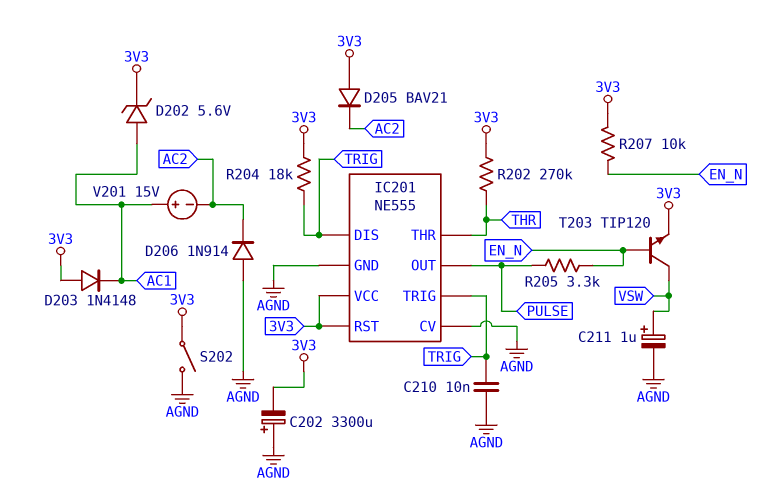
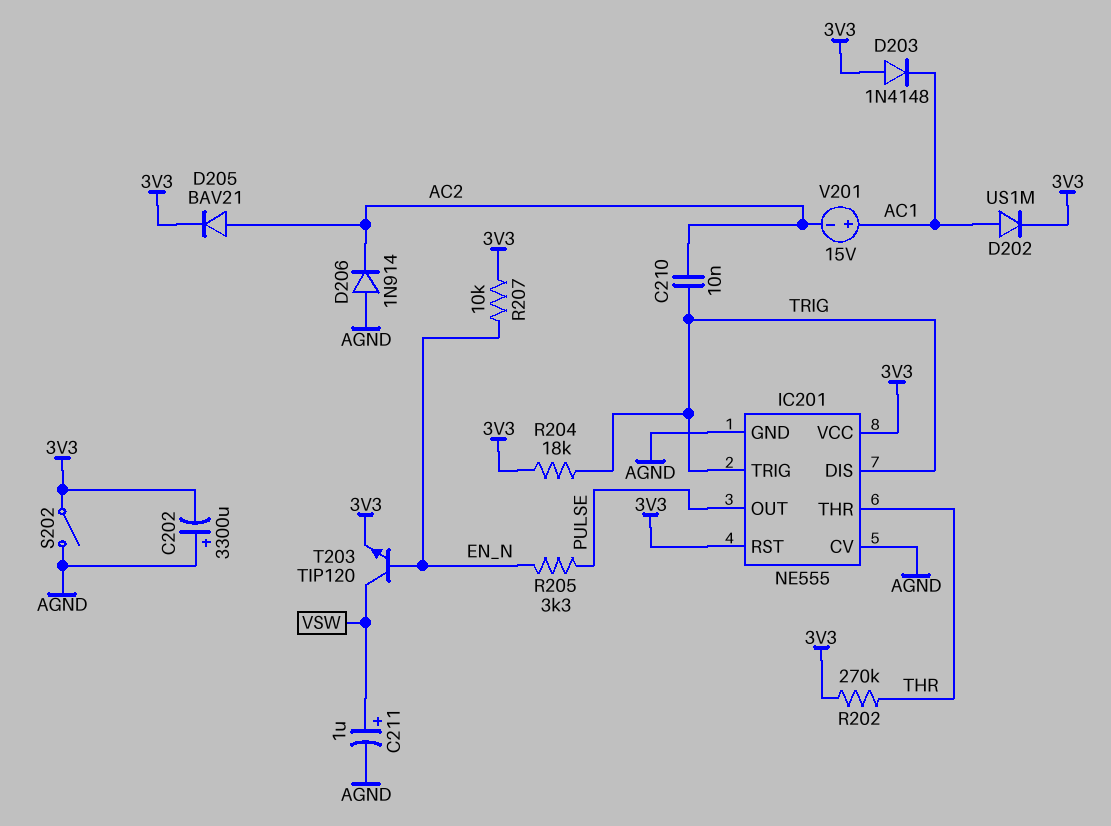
C210: 10nF (AGND, TRIG) -> 10nF (AC2, TRIG)
D202: zener 5.6V (A AC1, K 3V3) -> diode US1M (A AC1, K 3V3)
D205: diode BAV21 (A 3V3, K AC2) -> diode BAV21 (A AC2, K 3V3)

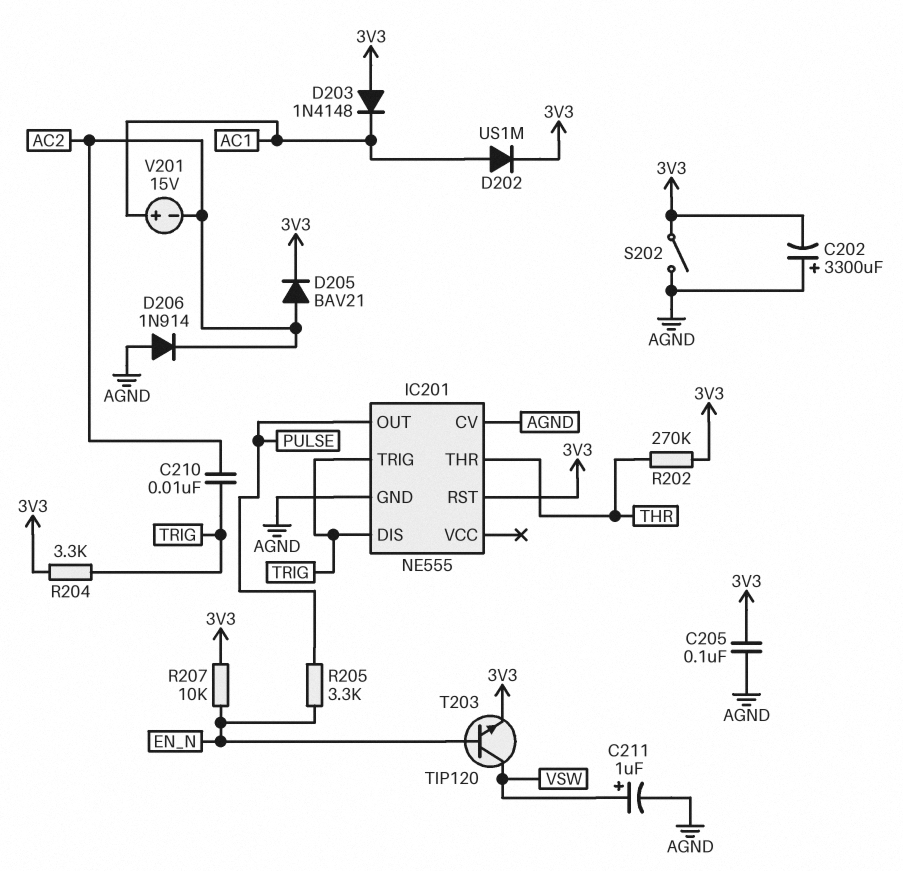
C205: none -> 100nF (3V3, AGND)
IC201 pin VCC: 3V3 -> none
R204: 18k (3V3, TRIG) -> 3.3k (3V3, TRIG)

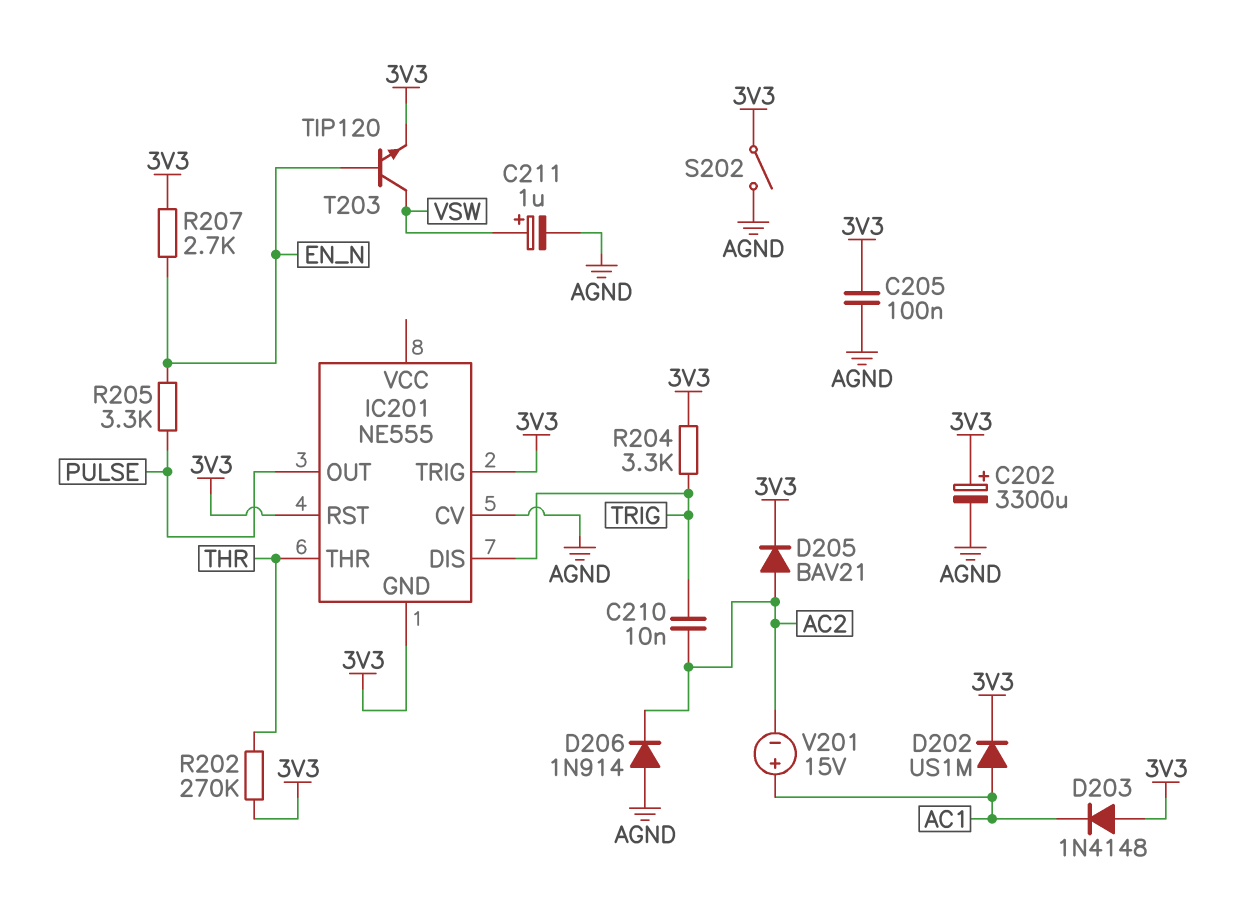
C202: 3300uF (plus AGND, minus 3V3) -> 3300uF (plus 3V3, minus AGND)
IC201 pin GND: AGND -> 3V3
IC201 pin TRIG: TRIG -> 3V3
R207: 10k (3V3, EN_N) -> 2.7k (3V3, EN_N)

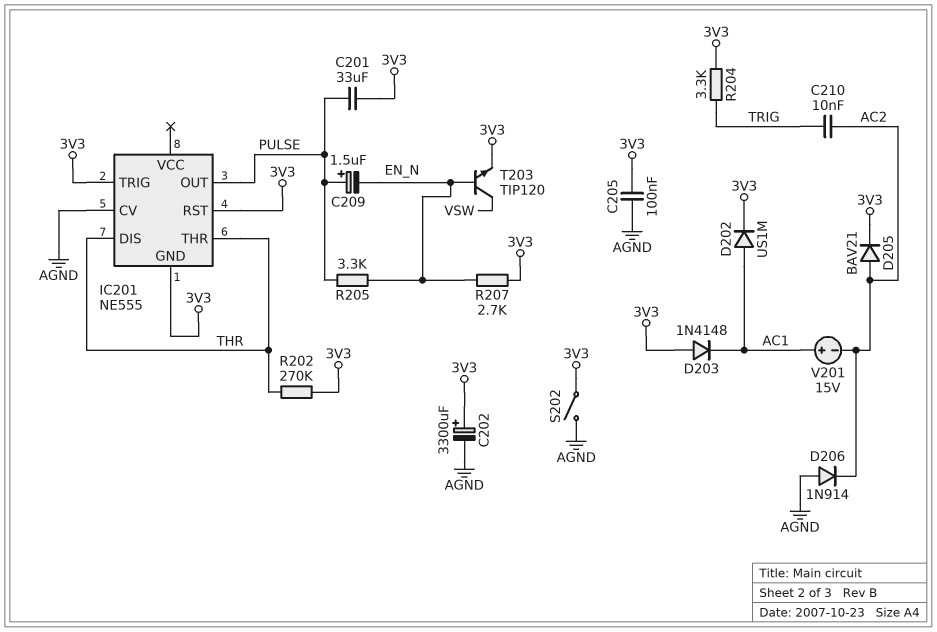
C201: none -> 33uF (3V3, PULSE)
C209: none -> 1.5uF (plus PULSE, minus EN_N)
C211: 1uF (plus VSW, minus AGND) -> none
IC201 pin DIS: TRIG -> THR

